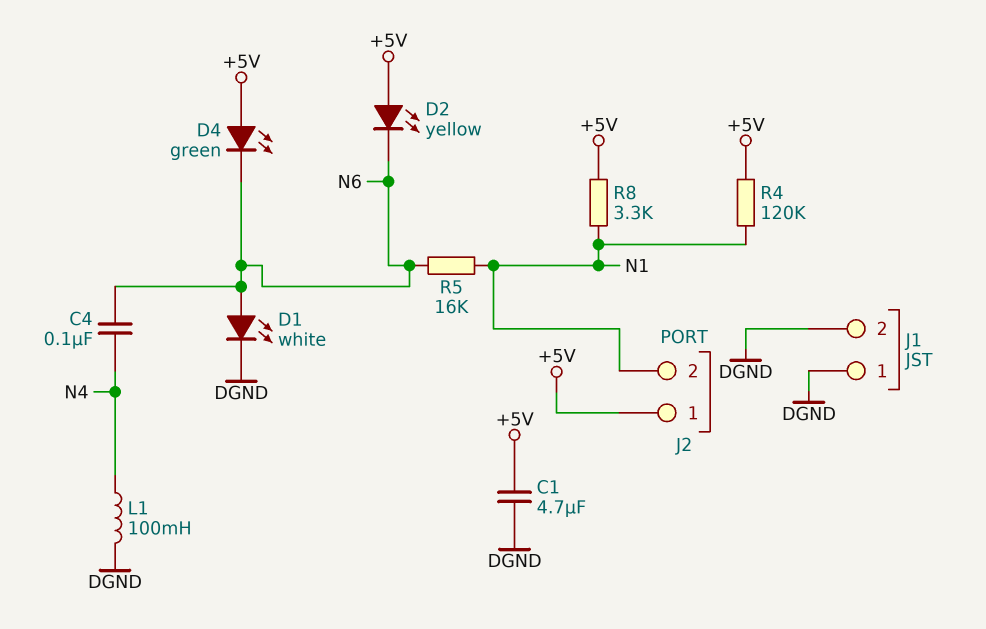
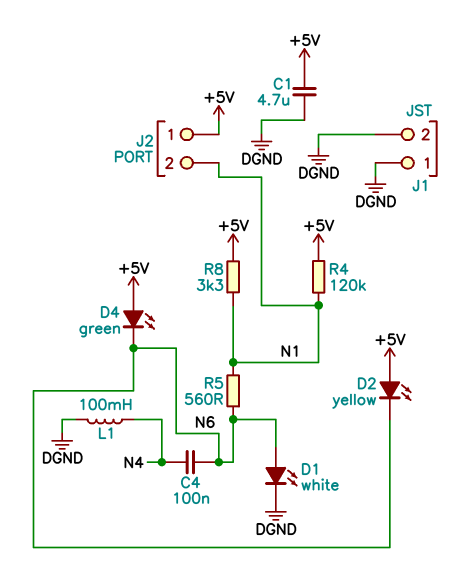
R5: 16k (N1, N6) -> 560 (N1, N6)

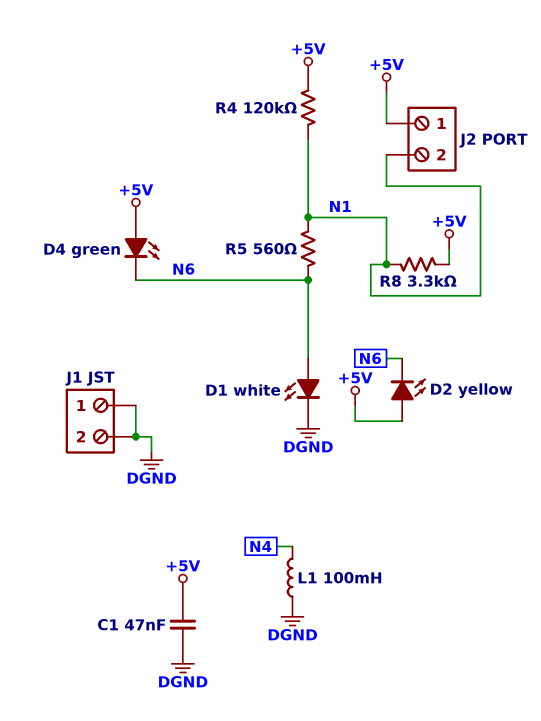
C1: 4.7uF (+5V, DGND) -> 47nF (+5V, DGND)
C4: 100nF (N4, N6) -> none

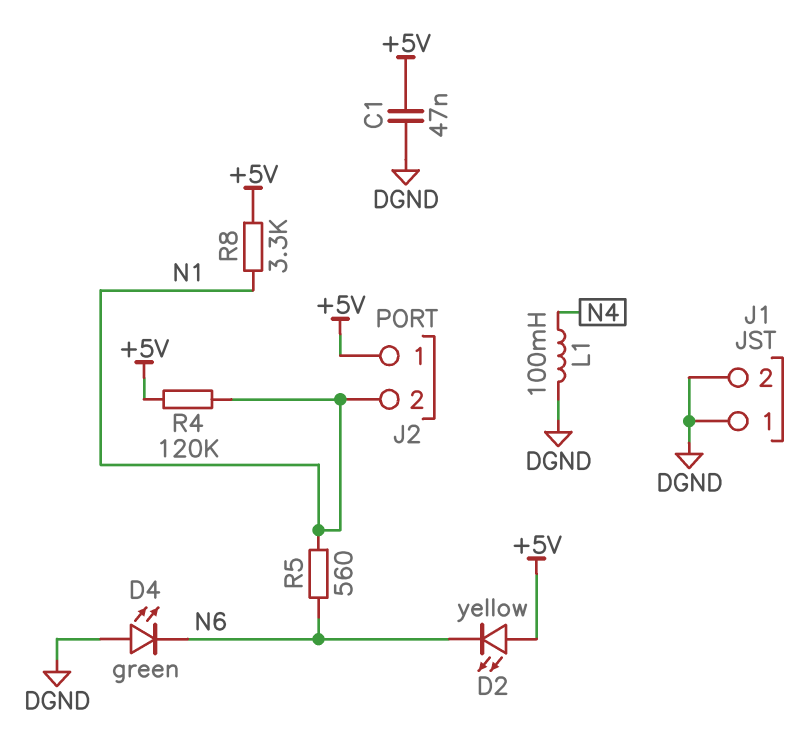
D1: LED white (A N6, K DGND) -> none
D4: LED green (A +5V, K N6) -> LED green (A DGND, K N6)

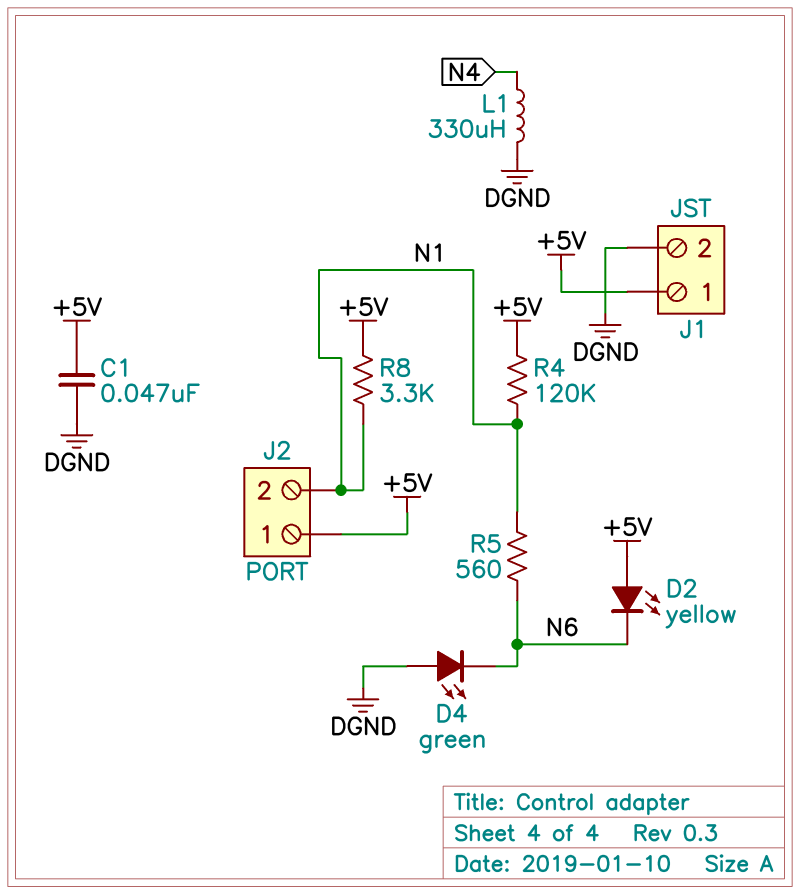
J1 pin 1: DGND -> +5V
L1: 100mH (DGND, N4) -> 330uH (DGND, N4)

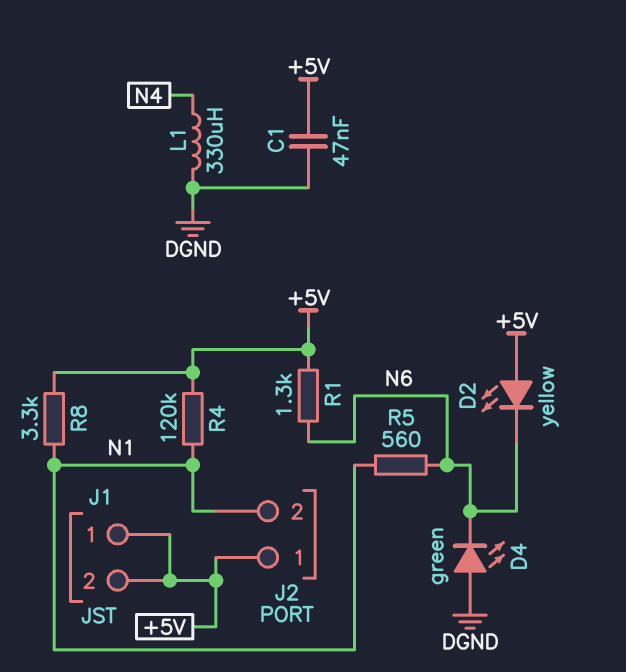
J1 pin 2: DGND -> +5V
R1: none -> 1.3k (+5V, N6)

